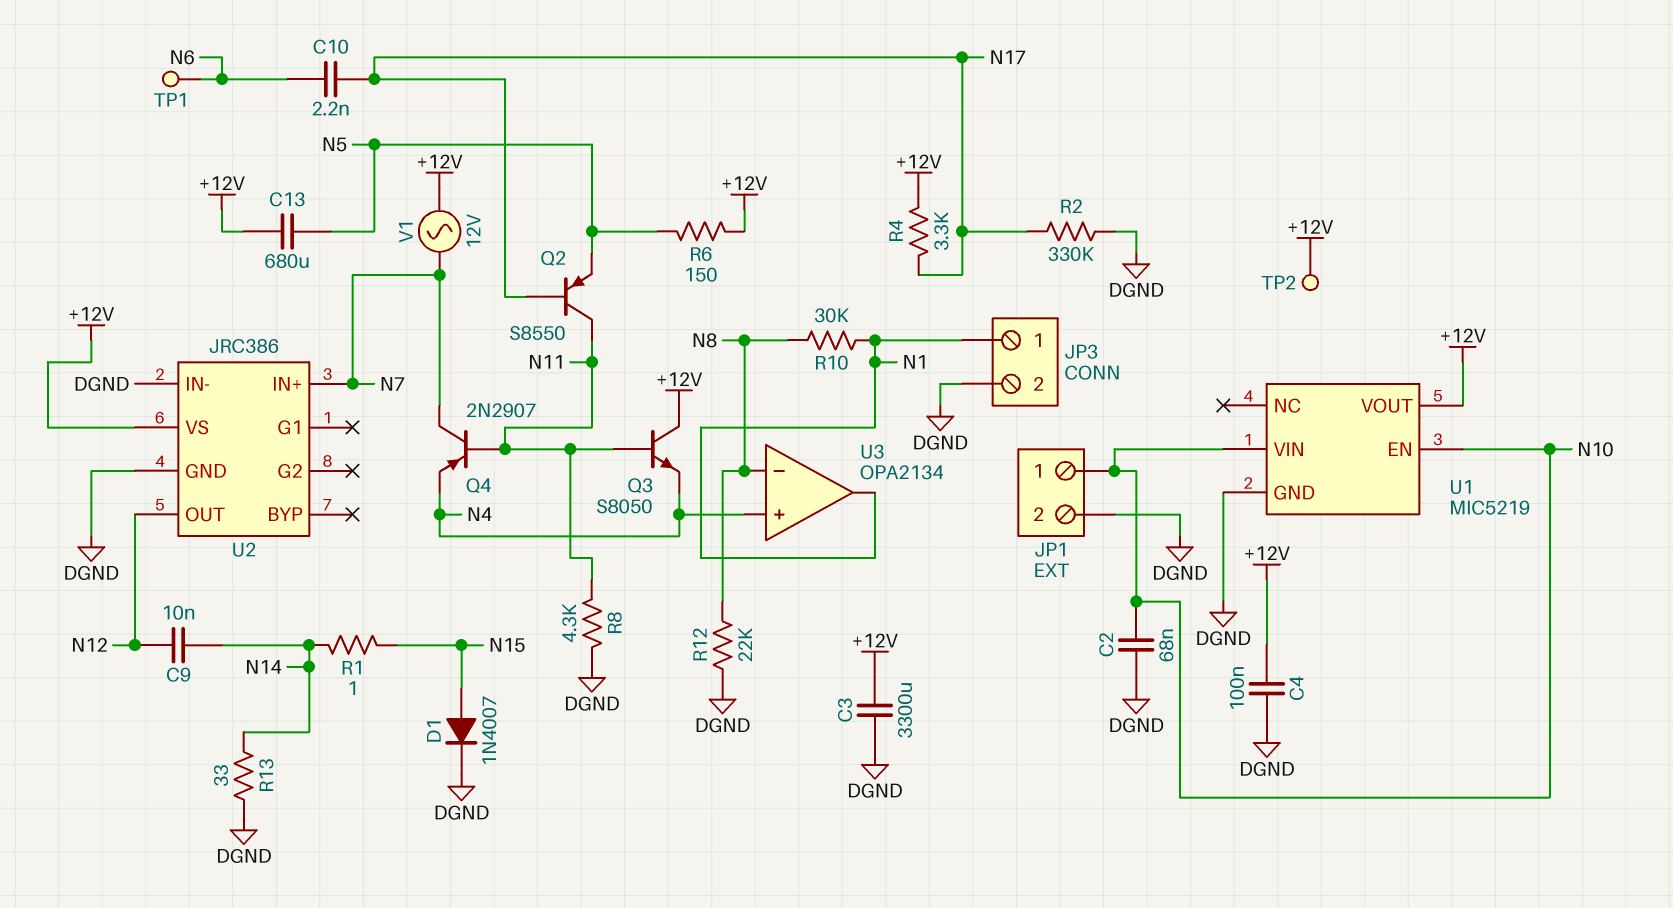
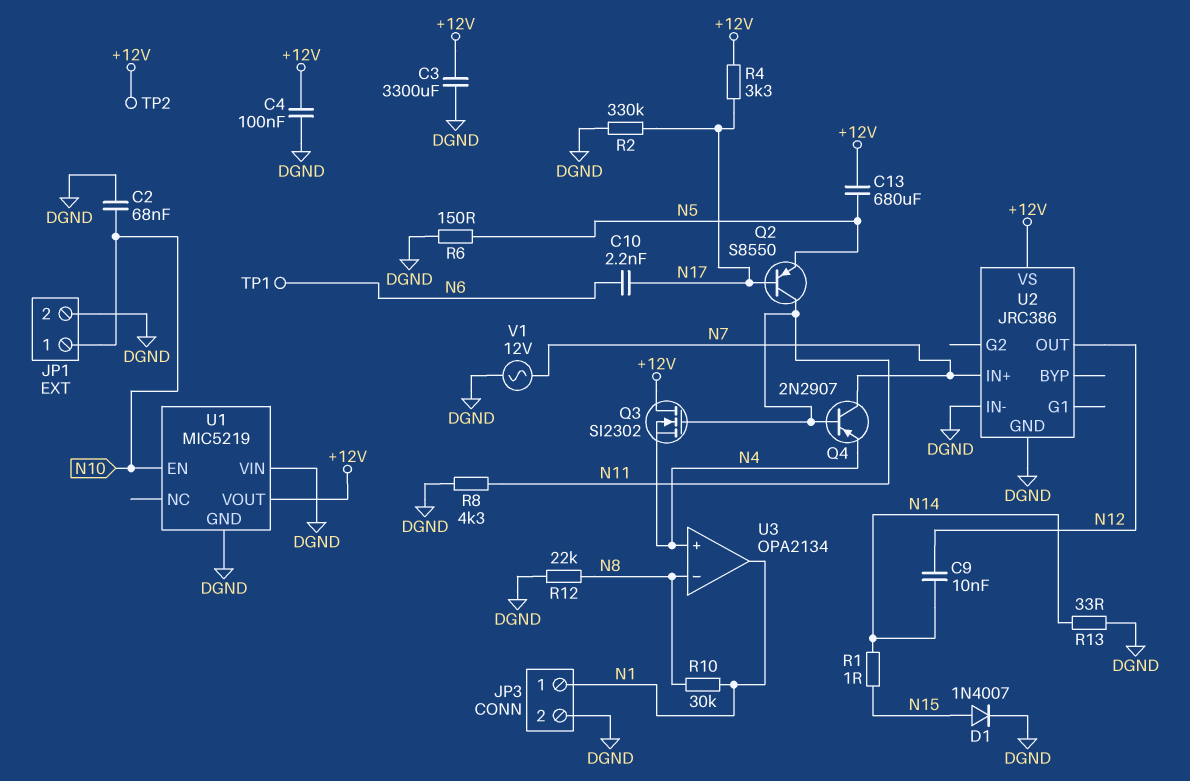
Q3: NPN S8050 (B N11, C +12V, E N4) -> NMOS SI2302 (G N11, D +12V, S N4)
R6: 150 (+12V, N5) -> 150 (DGND, N5)
U1 pin VIN: N10 -> DGND
V1: AC 12V (+12V, N7) -> AC 12V (DGND, N7)

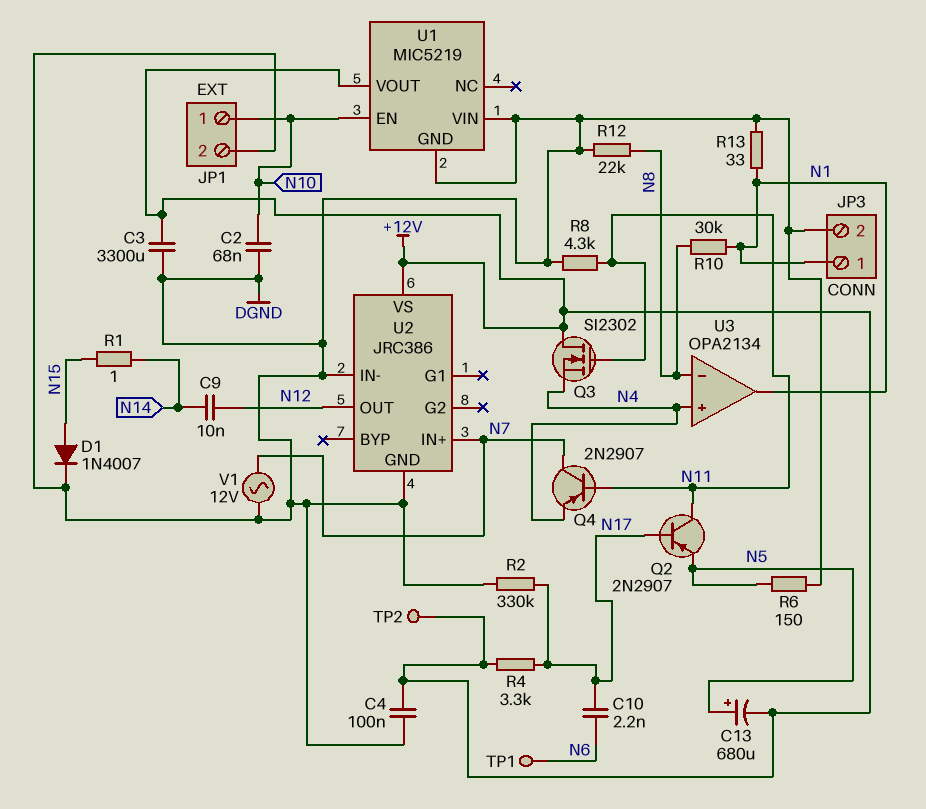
C13: 680uF (+12V, N5) -> 680uF (plus N5, minus +12V)
Q2: PNP S8550 (B N17, C N11, E N5) -> PNP 2N2907 (B N17, C N11, E N5)
R13: 33 (DGND, N14) -> 33 (DGND, N1)

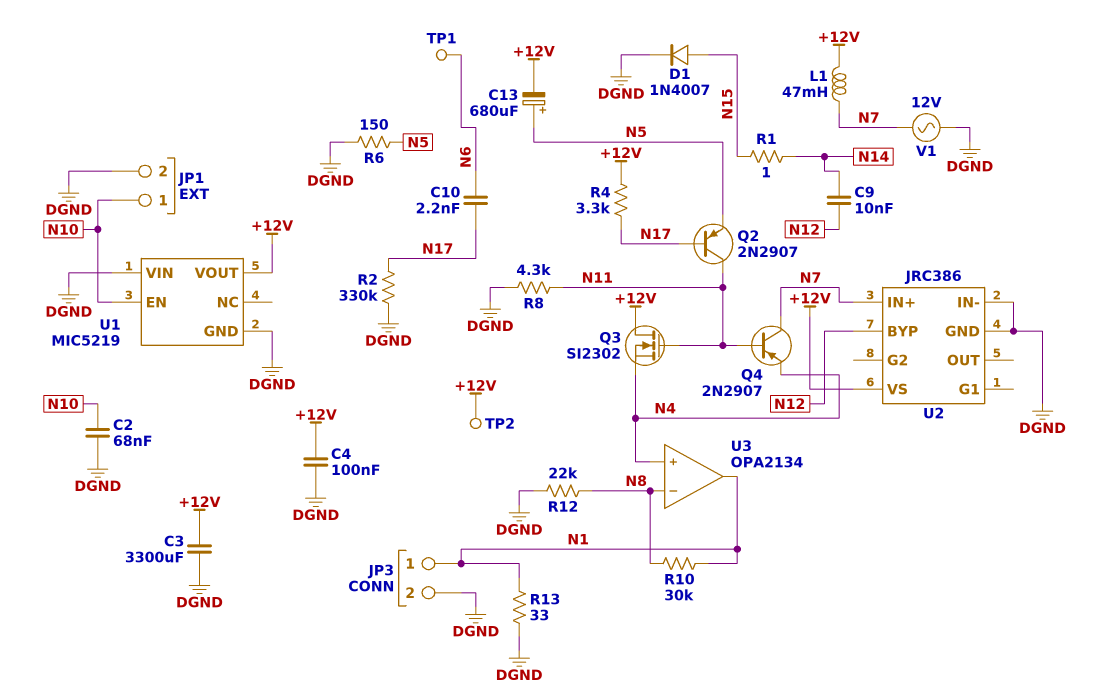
L1: none -> 47mH (+12V, N7)
U2 pin BYP: none -> N12
U2 pin OUT: N12 -> none

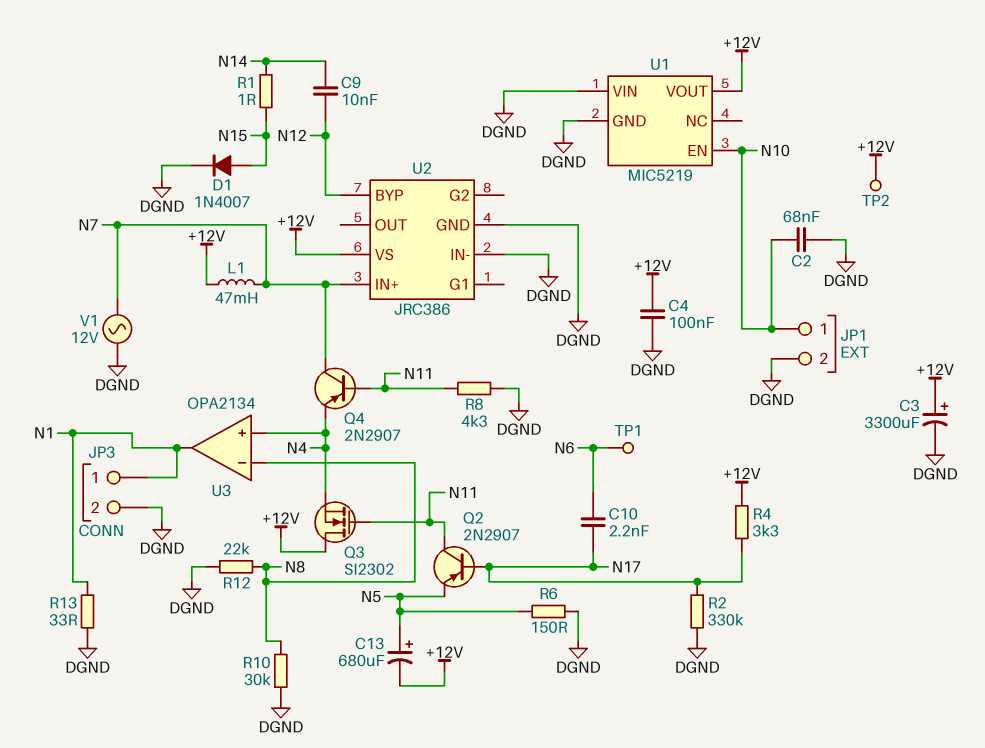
C3: 3300uF (+12V, DGND) -> 3300uF (plus +12V, minus DGND)
R10: 30k (N1, N8) -> 30k (DGND, N8)

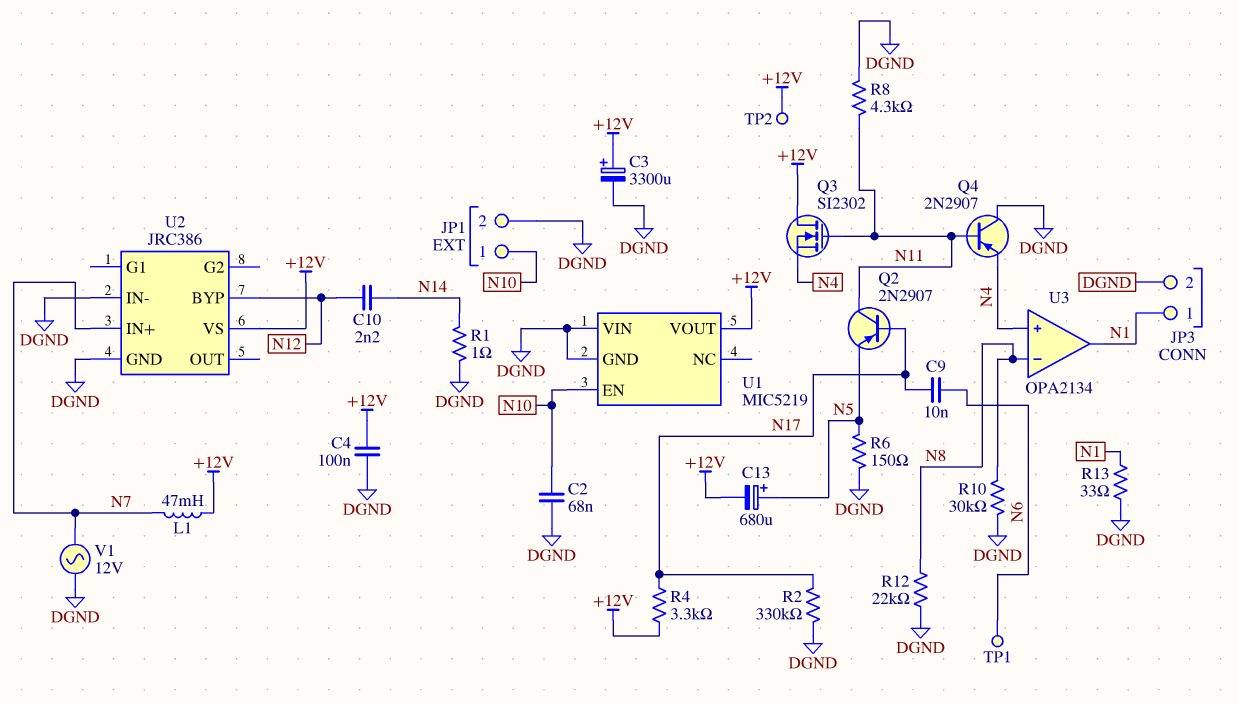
C9: 10nF (N12, N14) -> 10nF (N6, N17)
C10: 2.2nF (N6, N17) -> 2.2nF (N12, N14)
D1: diode 1N4007 (A N15, K DGND) -> none
Q4: PNP 2N2907 (B N11, C N7, E N4) -> PNP 2N2907 (B N11, C DGND, E N4)
R1: 1 (N14, N15) -> 1 (DGND, N14)

